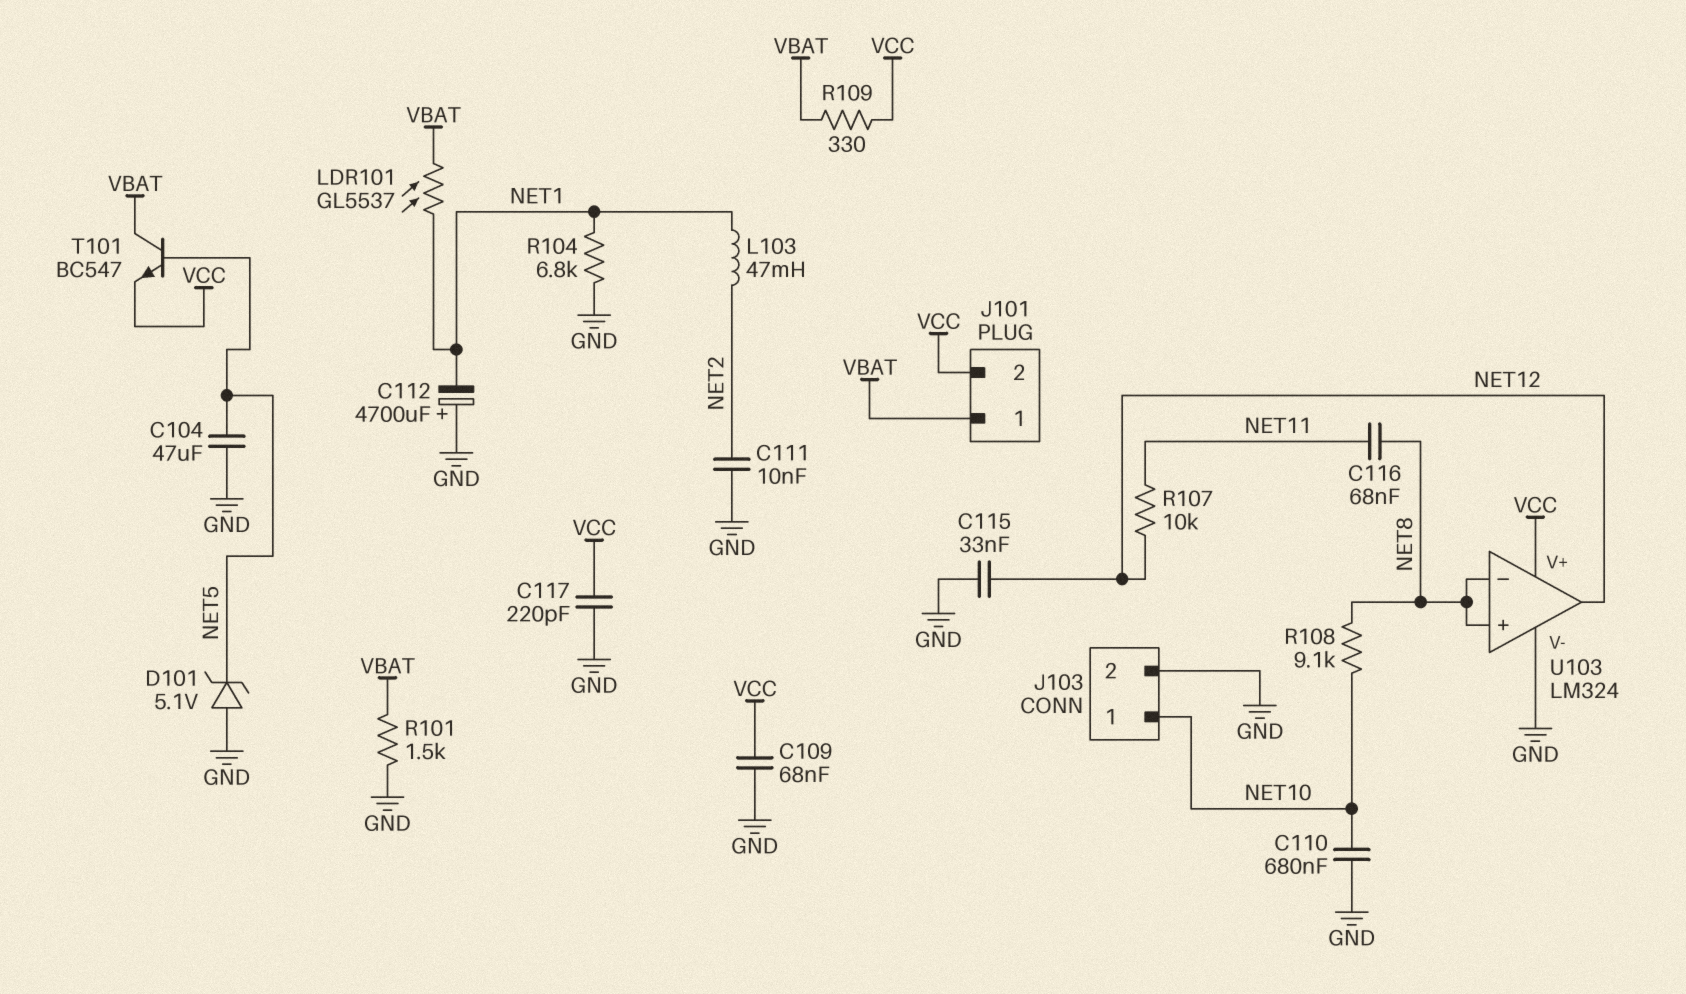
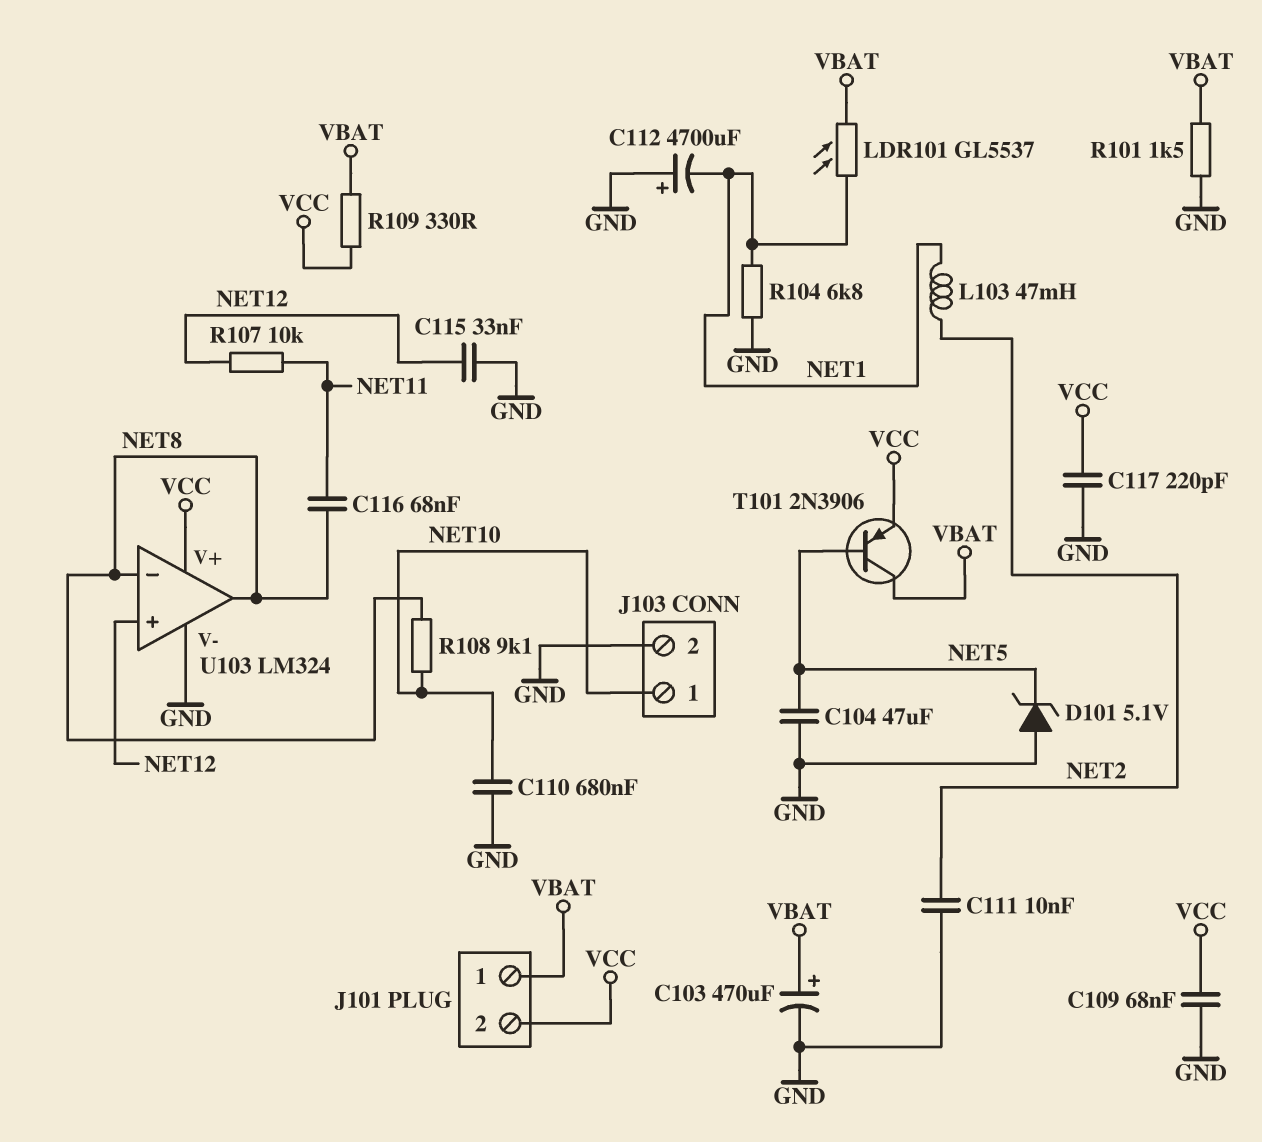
C103: none -> 470uF (plus VBAT, minus GND)
T101: NPN BC547 (B NET5, C VBAT, E VCC) -> PNP 2N3906 (B NET5, C VBAT, E VCC)
U103 pin in+: NET8 -> NET12
U103 pin out: NET12 -> NET8

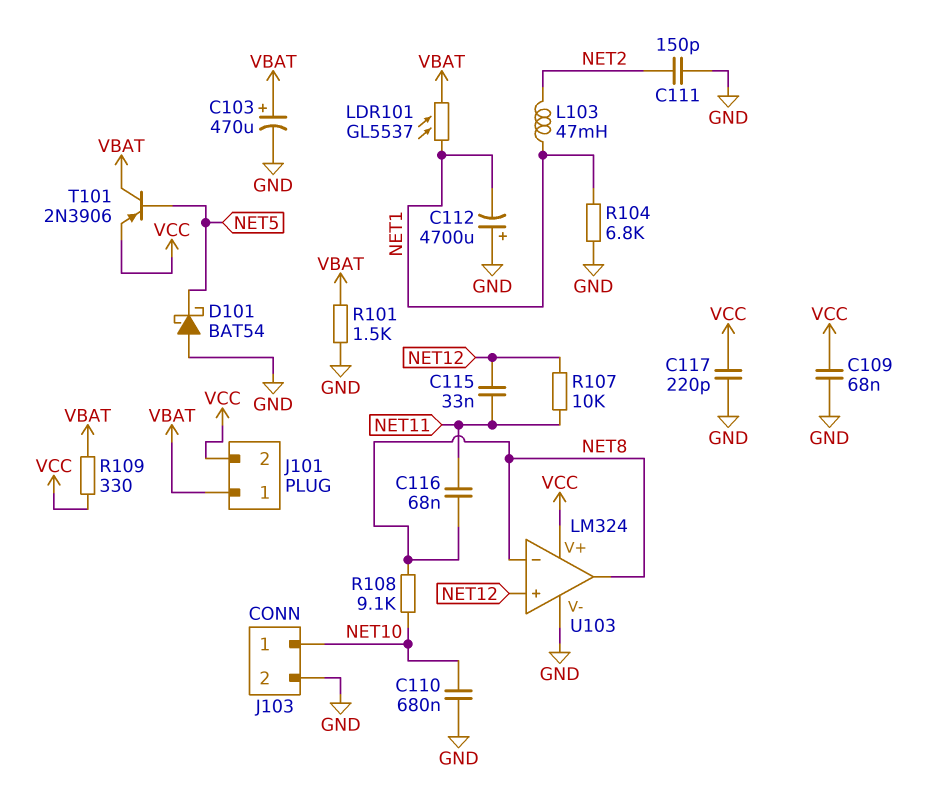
C104: 47uF (GND, NET5) -> none
C111: 10nF (GND, NET2) -> 150pF (GND, NET2)
C115: 33nF (GND, NET12) -> 33nF (NET11, NET12)
D101: zener 5.1V (A GND, K NET5) -> schottky BAT54 (A GND, K NET5)

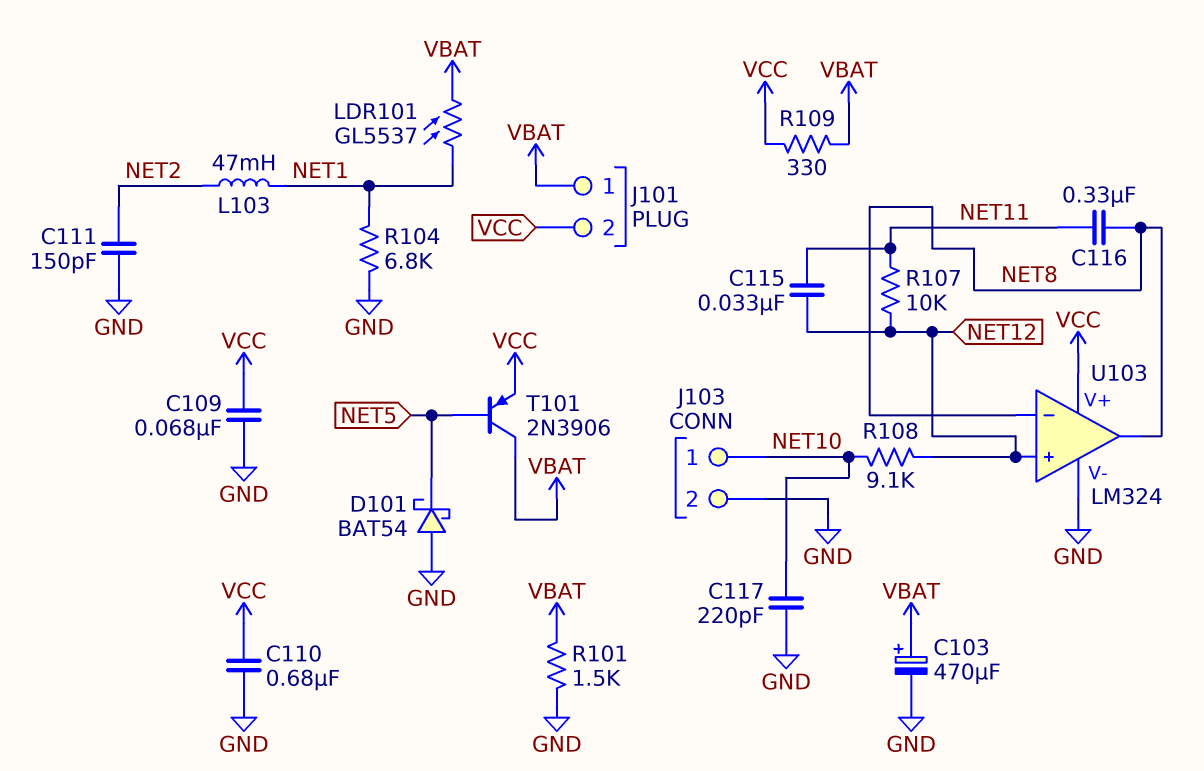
C110: 680nF (GND, NET10) -> 680nF (GND, VCC)
C112: 4700uF (plus GND, minus NET1) -> none
C116: 68nF (NET8, NET11) -> 330nF (NET8, NET11)
C117: 220pF (GND, VCC) -> 220pF (GND, NET10)
R108: 9.1k (NET8, NET10) -> 9.1k (NET10, NET12)

